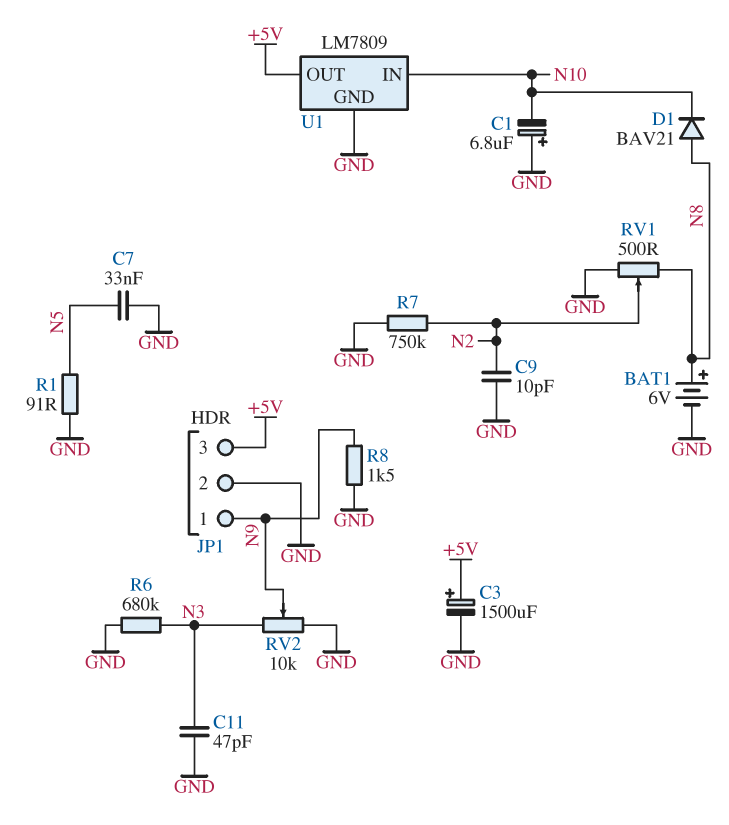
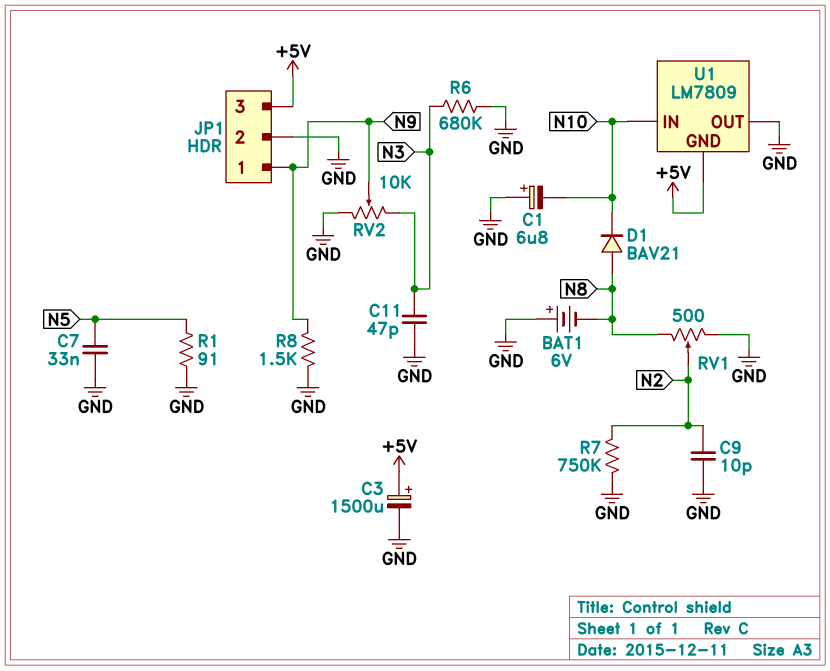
BAT1: 6V (plus N8, minus GND) -> 6V (plus GND, minus N8)
U1 pin GND: GND -> +5V
U1 pin OUT: +5V -> GND

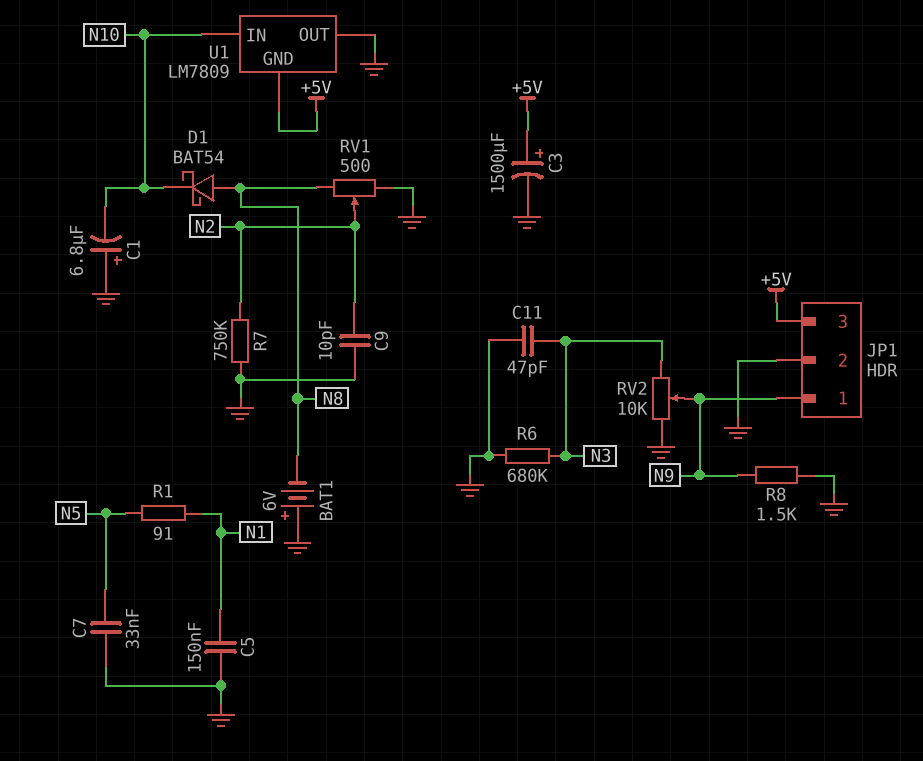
C5: none -> 150nF (GND, N1)
D1: diode BAV21 (A N8, K N10) -> schottky BAT54 (A N8, K N10)
R1: 91 (GND, N5) -> 91 (N1, N5)

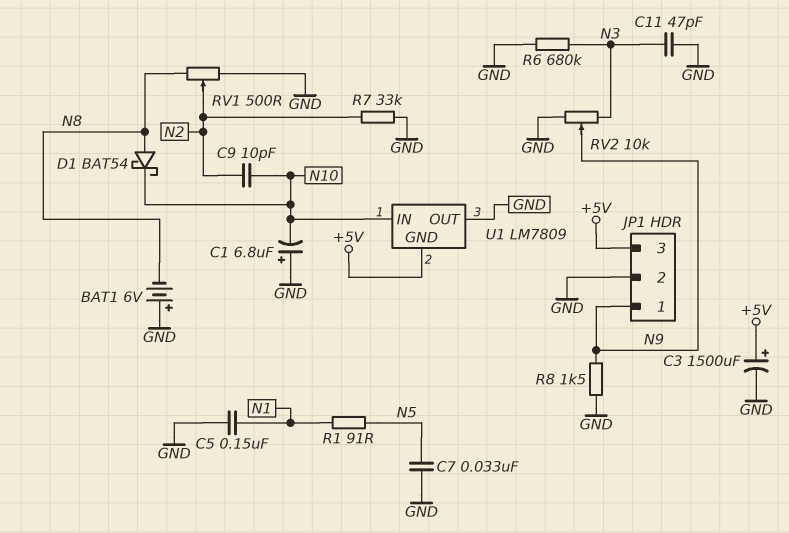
C9: 10pF (GND, N2) -> 10pF (N2, N10)
R7: 750k (GND, N2) -> 33k (GND, N2)

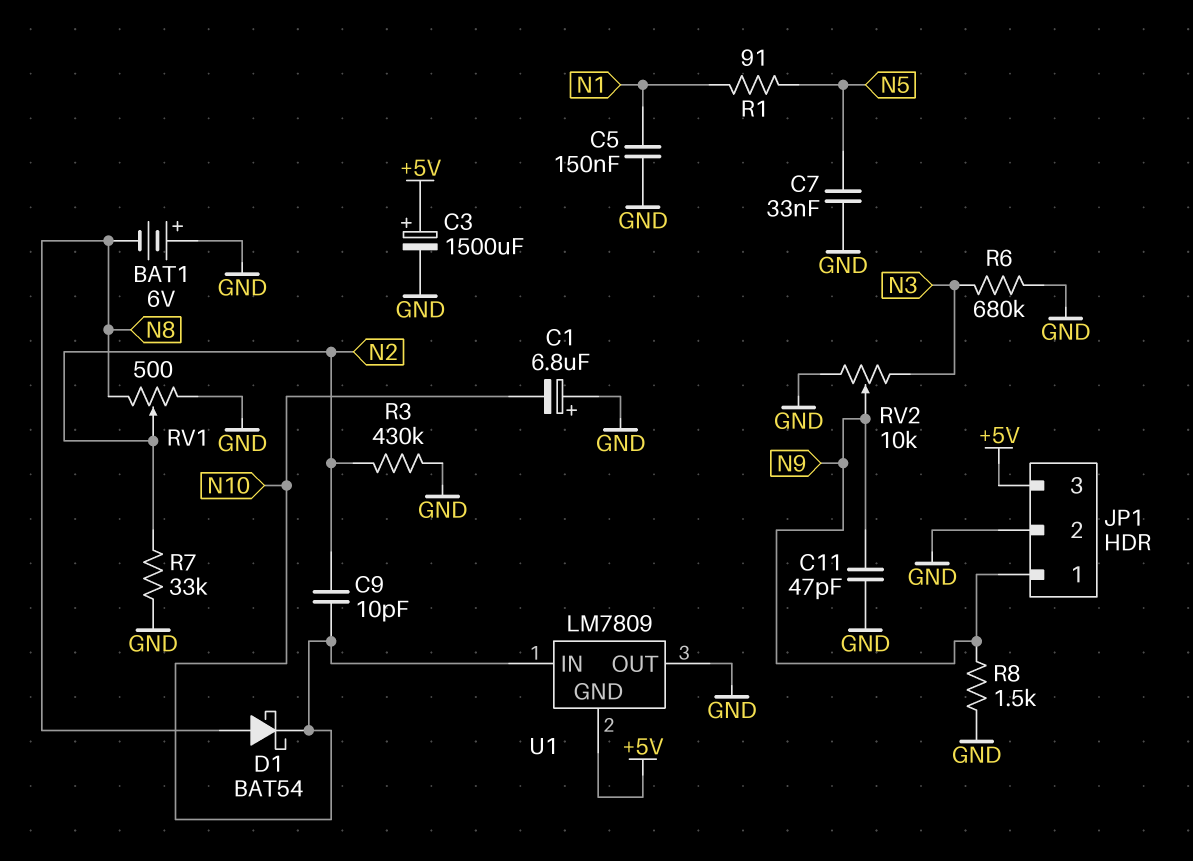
C11: 47pF (GND, N3) -> 47pF (GND, N9)
R3: none -> 430k (GND, N2)

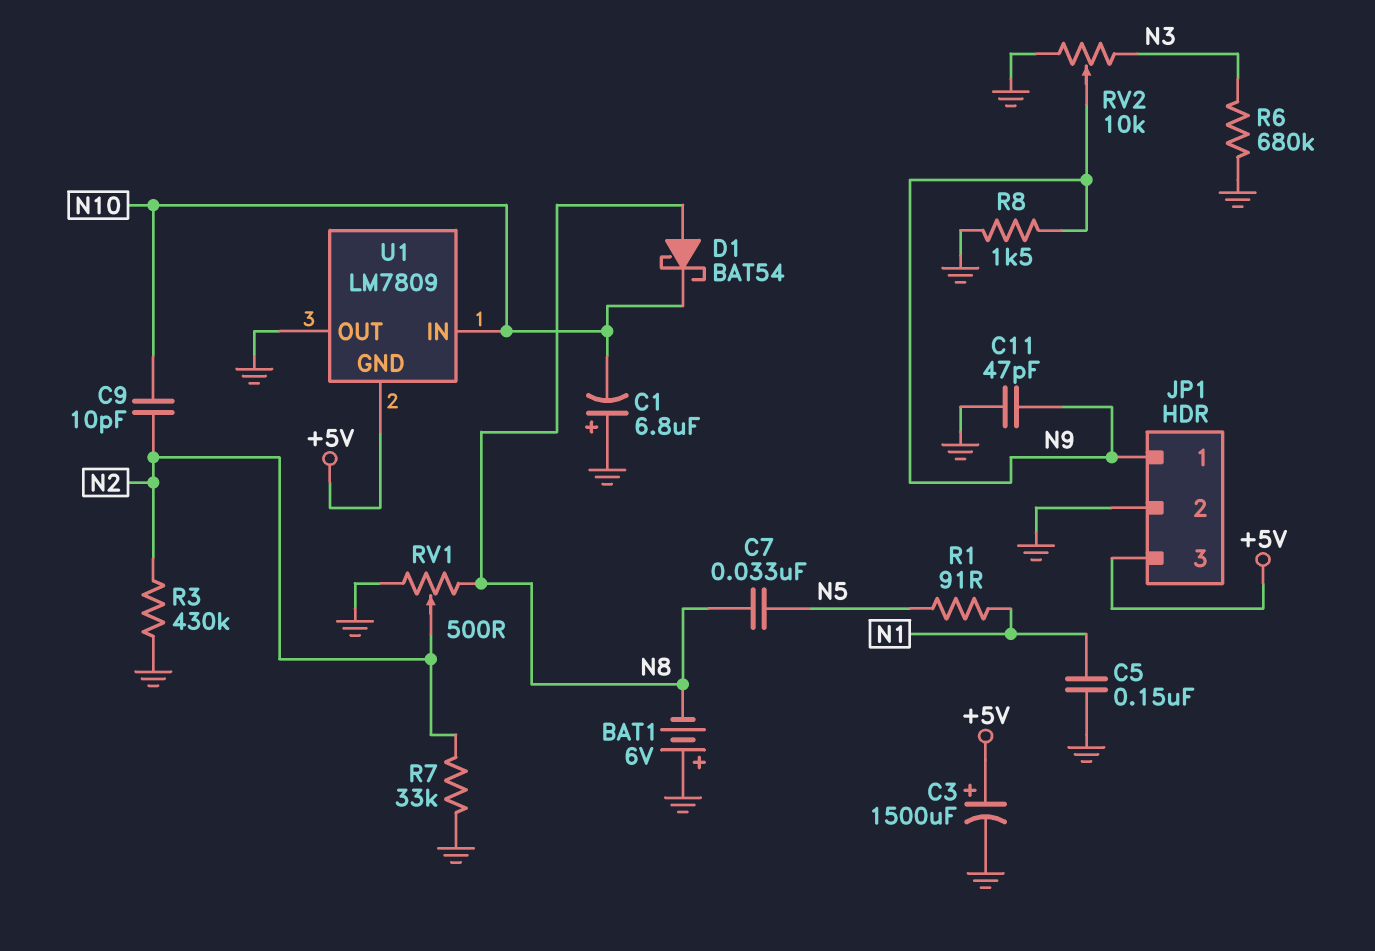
C7: 33nF (GND, N5) -> 33nF (N5, N8)

